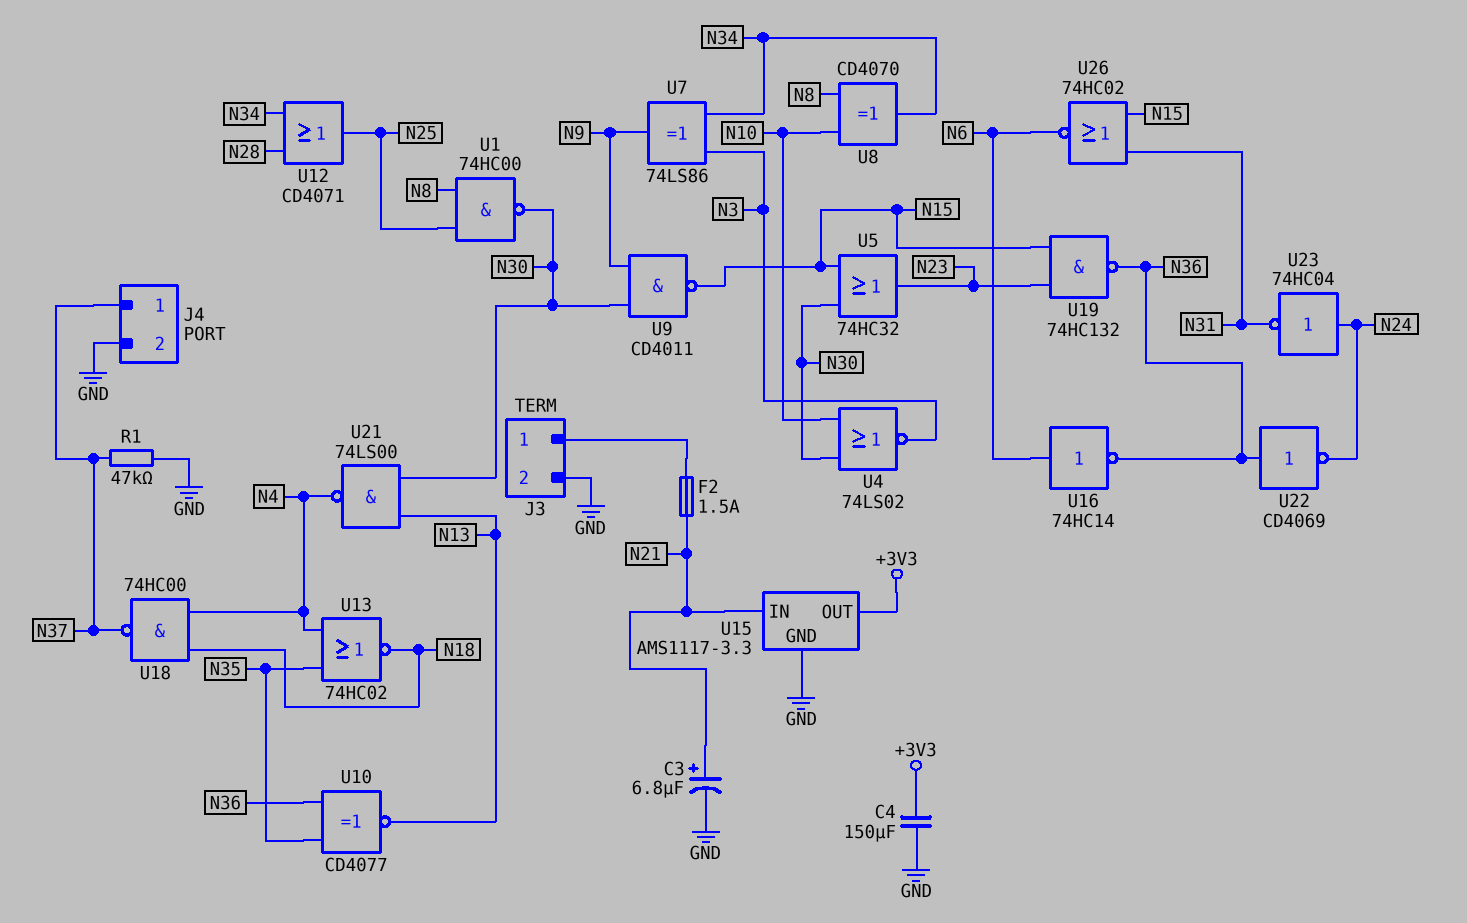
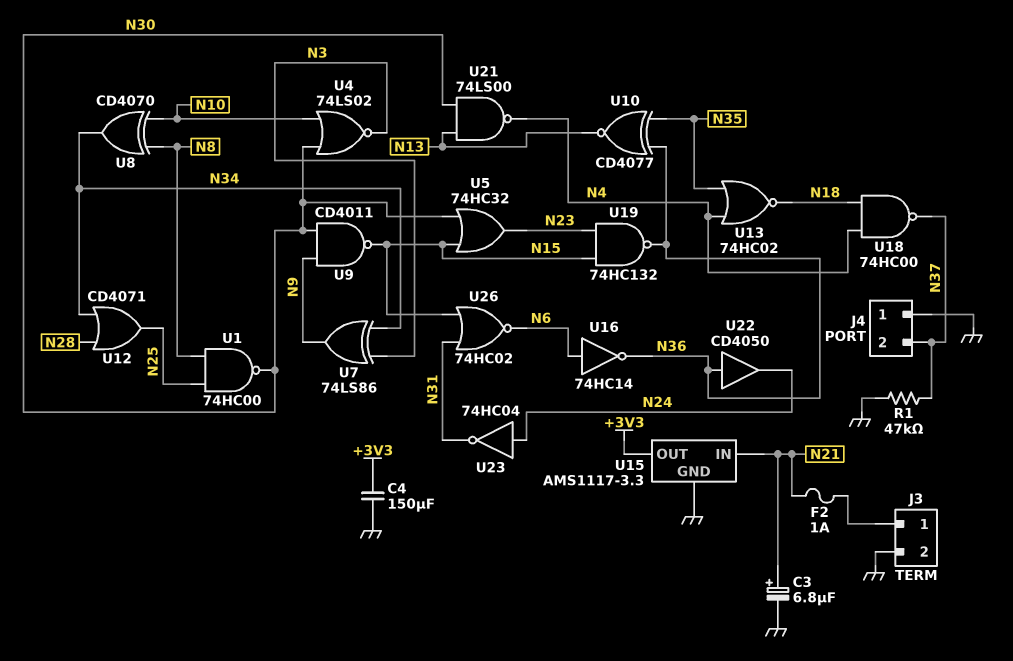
F2: 1.5A (J3/1, N21) -> 1A (J3/1, N21)
J4 pin 1: N37 -> GND
J4 pin 2: GND -> N37
U22: NOT CD4069 (in N36, out N24) -> buffer CD4050 (in N36, out N24)

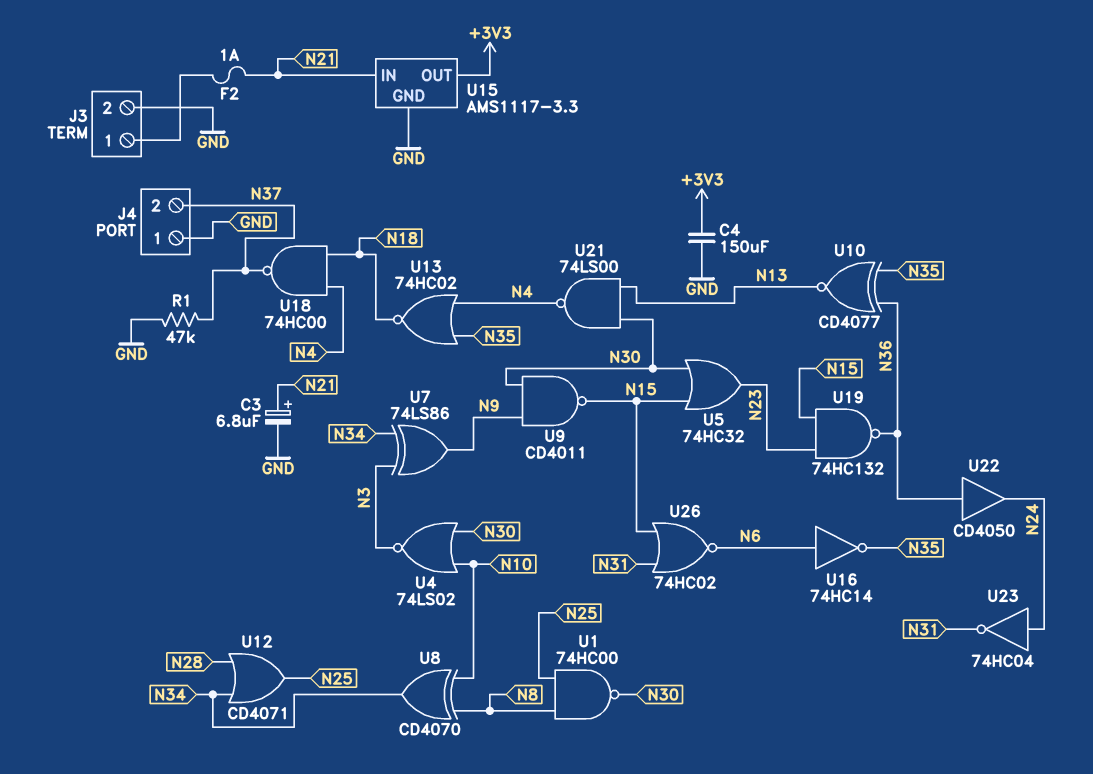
U16: NOT 74HC14 (in N6, out N36) -> NOT 74HC14 (in N6, out N35)

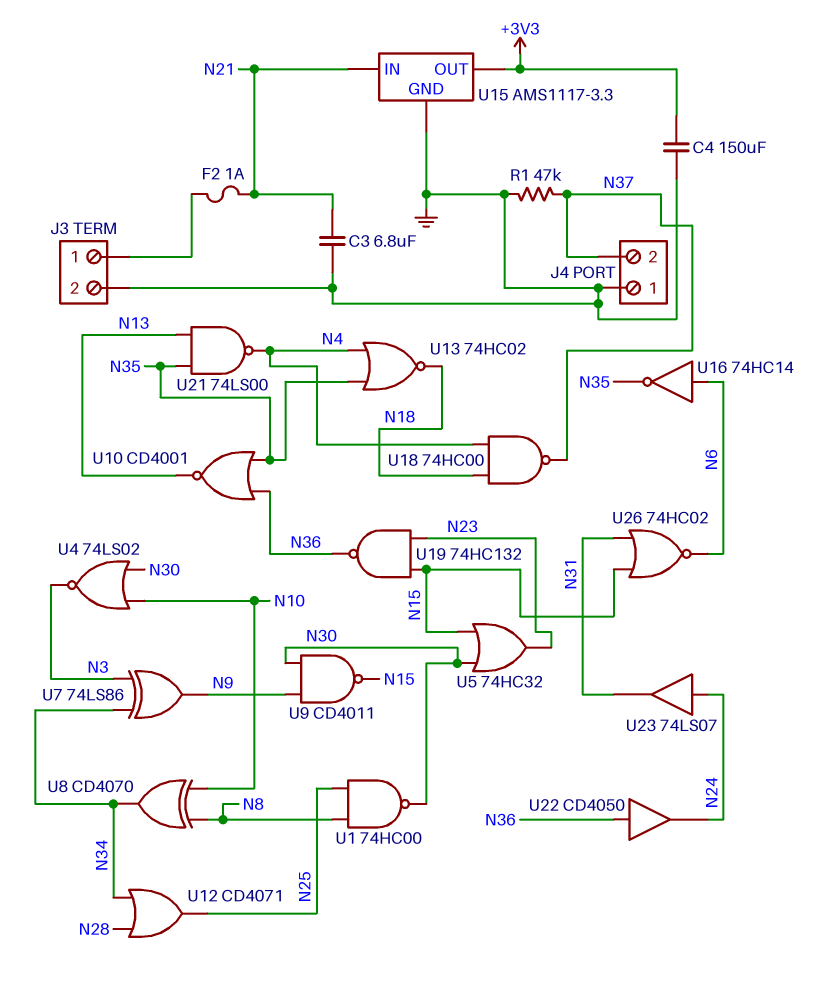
C3: 6.8uF (plus N21, minus GND) -> 6.8uF (GND, N21)
U10: XNOR CD4077 (in N35, in N36, out N13) -> NOR CD4001 (in N35, in N36, out N13)
U21: NAND 74LS00 (in N13, in N30, out N4) -> NAND 74LS00 (in N13, in N35, out N4)
U23: NOT 74HC04 (in N24, out N31) -> buffer 74LS07 (in N24, out N31)

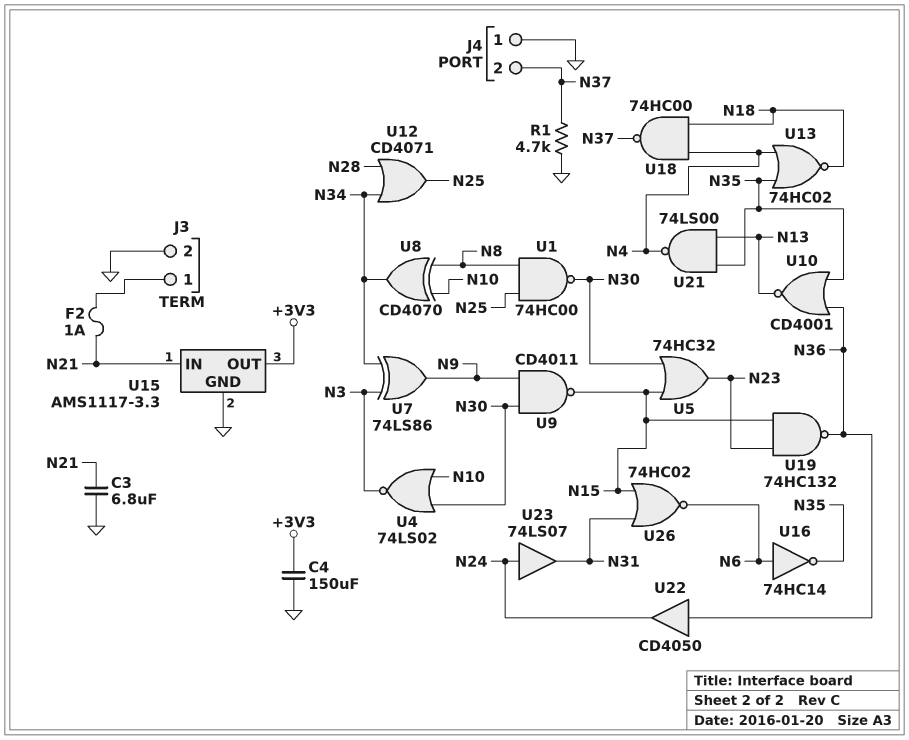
R1: 47k (GND, N37) -> 4.7k (GND, N37)

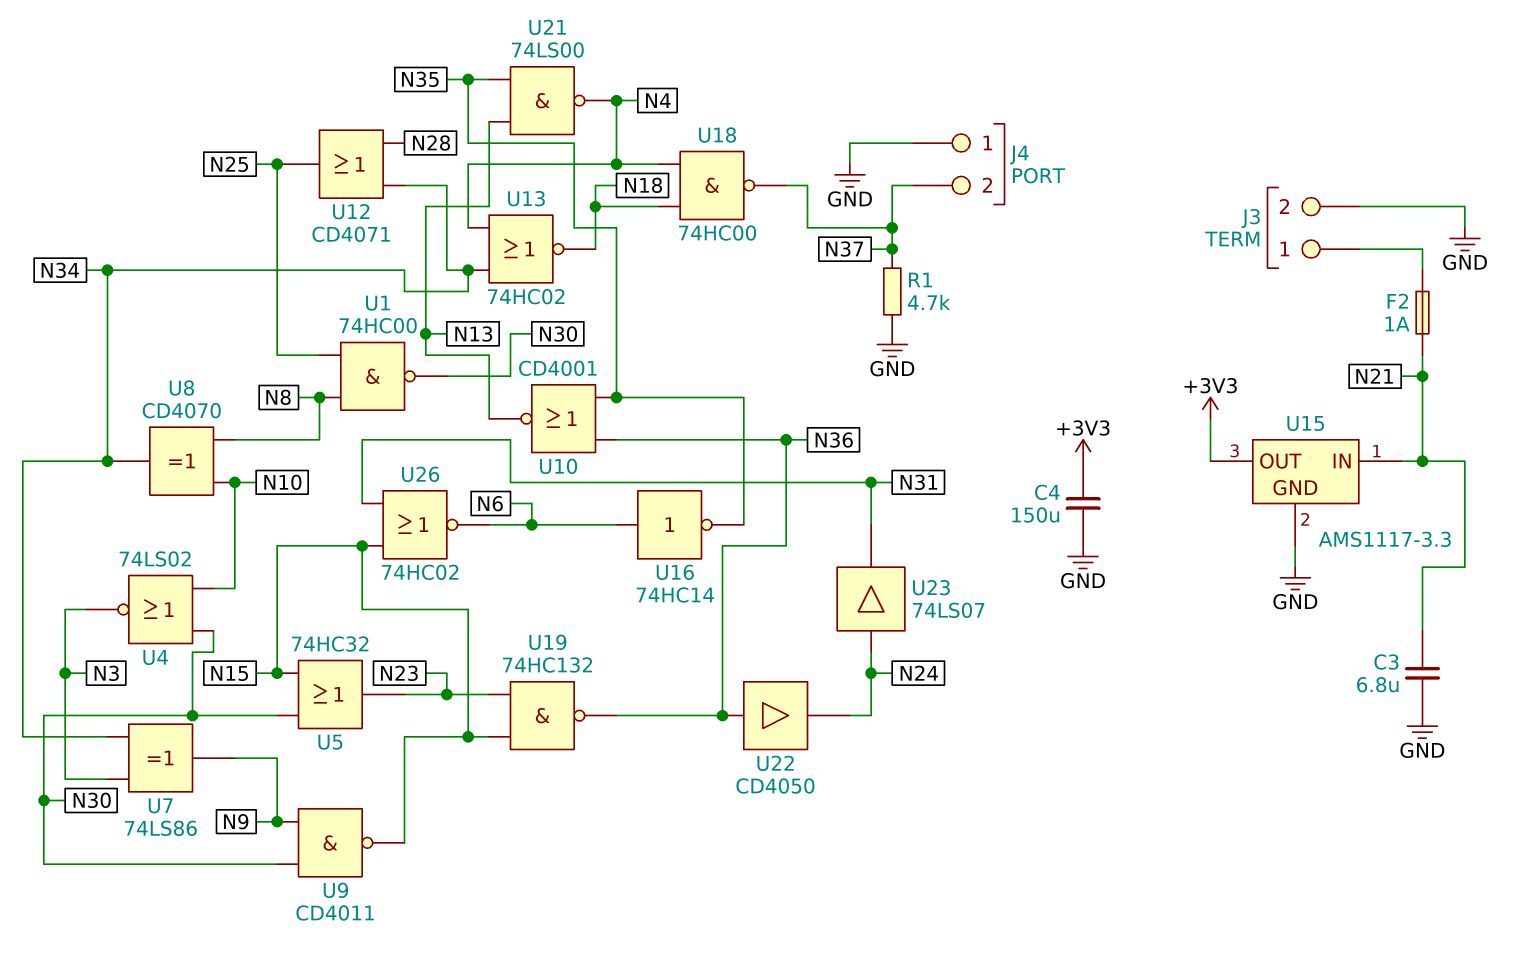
U13: NOR 74HC02 (in N4, in N35, out N18) -> NOR 74HC02 (in N4, in N34, out N18)

